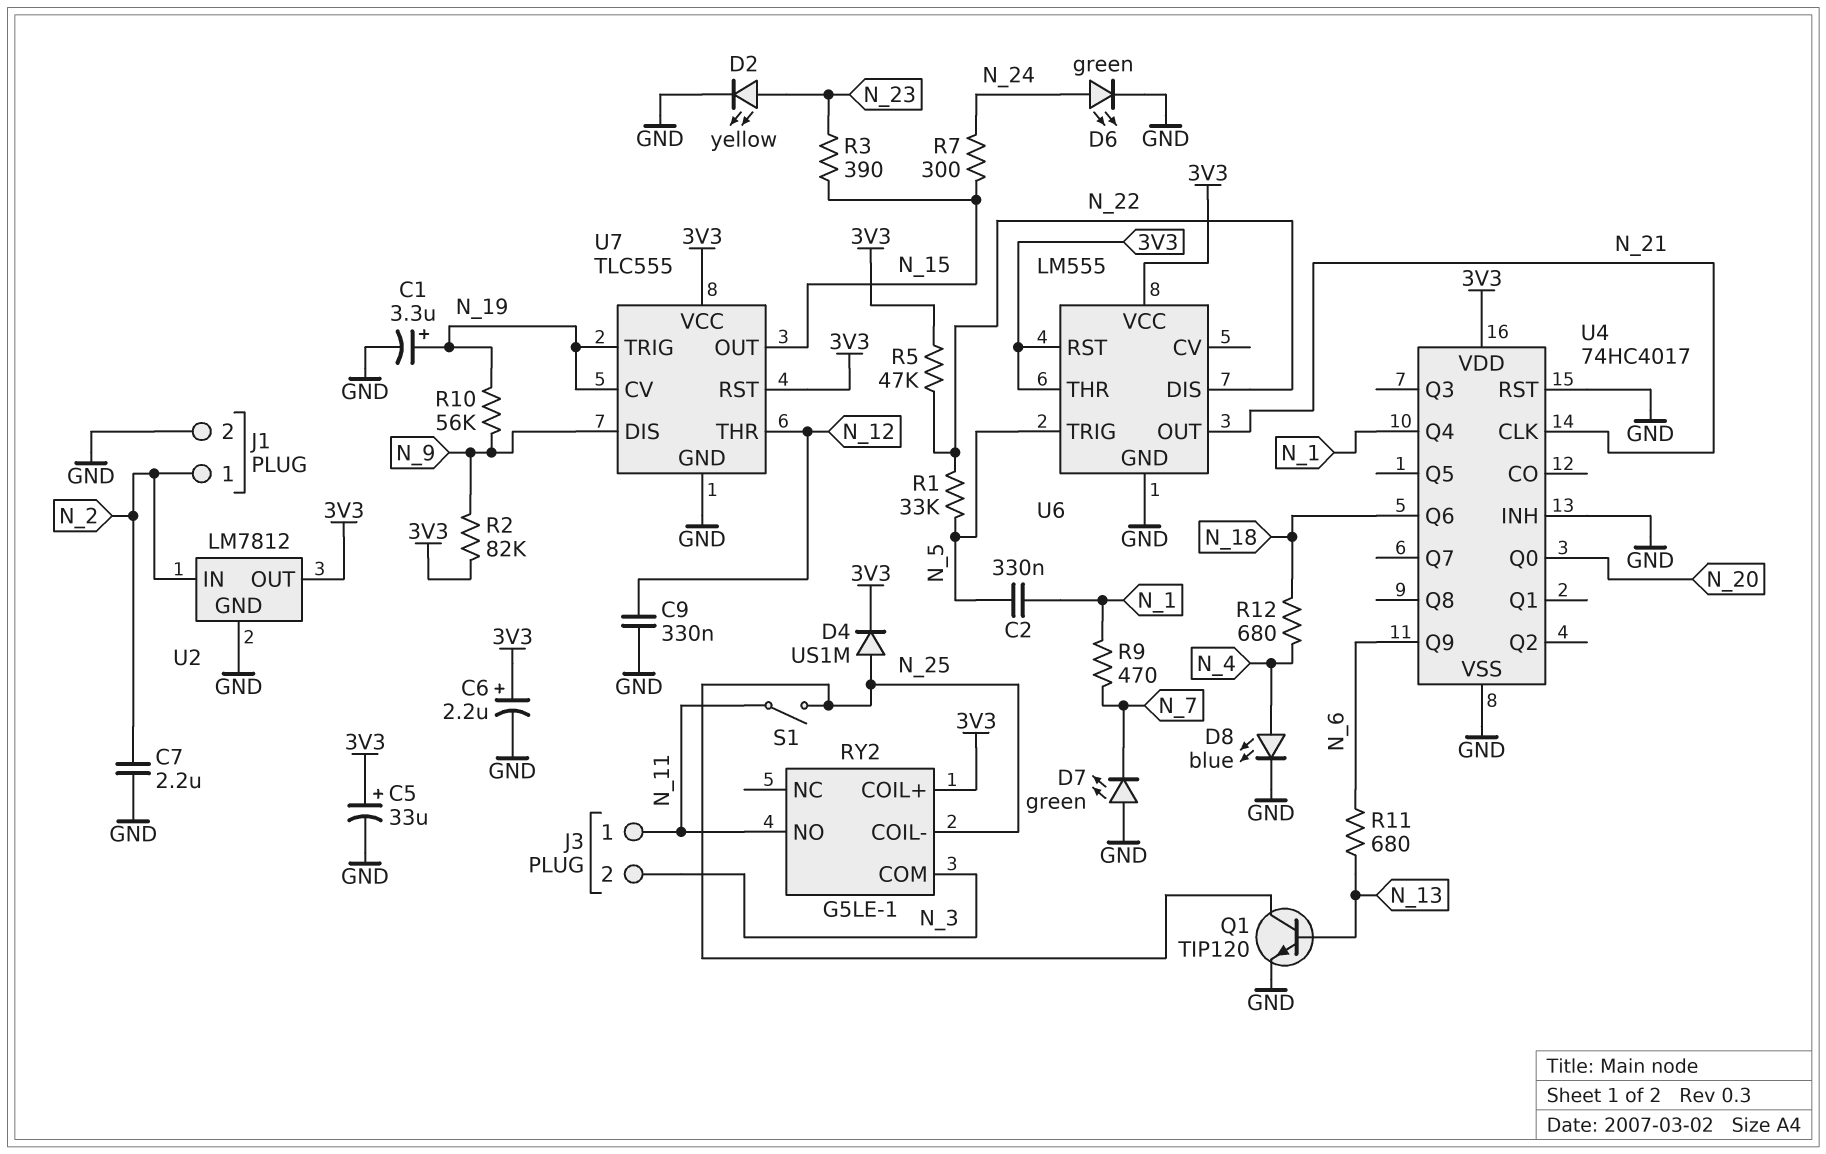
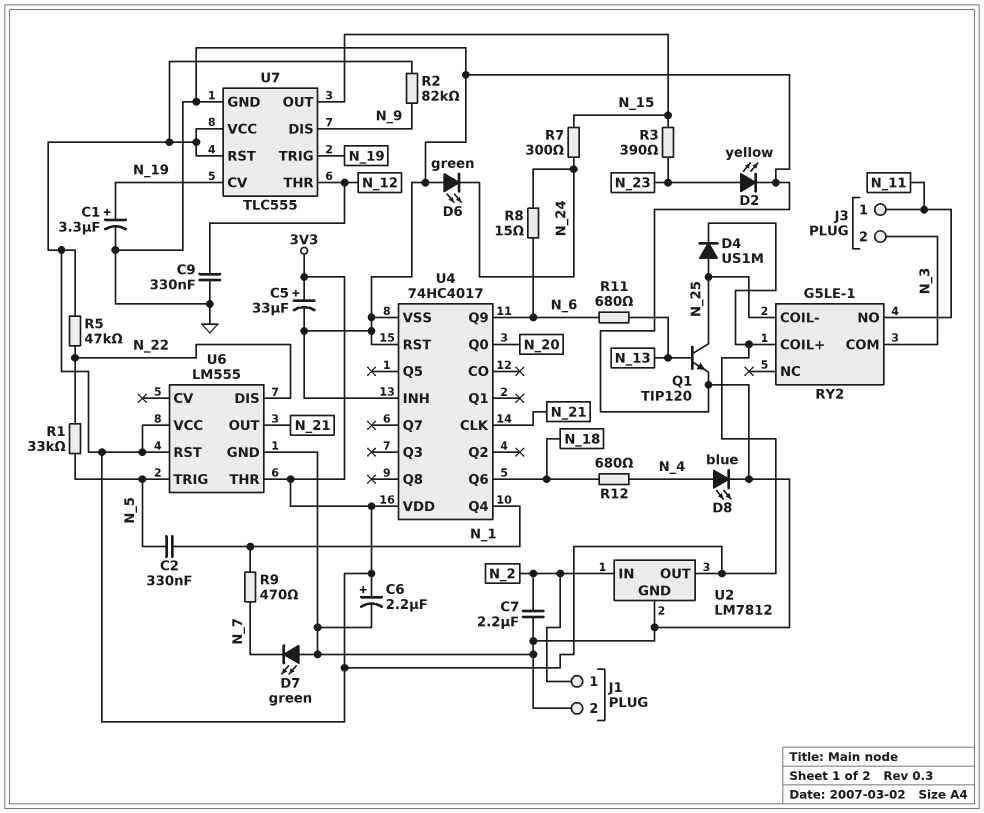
D6: LED green (A N_24, K GND) -> LED green (A GND, K N_24)
R8: none -> 15 (N_6, N_24)
R10: 56k (N_9, N_19) -> none
S1: switch (N_11, N_25) -> none

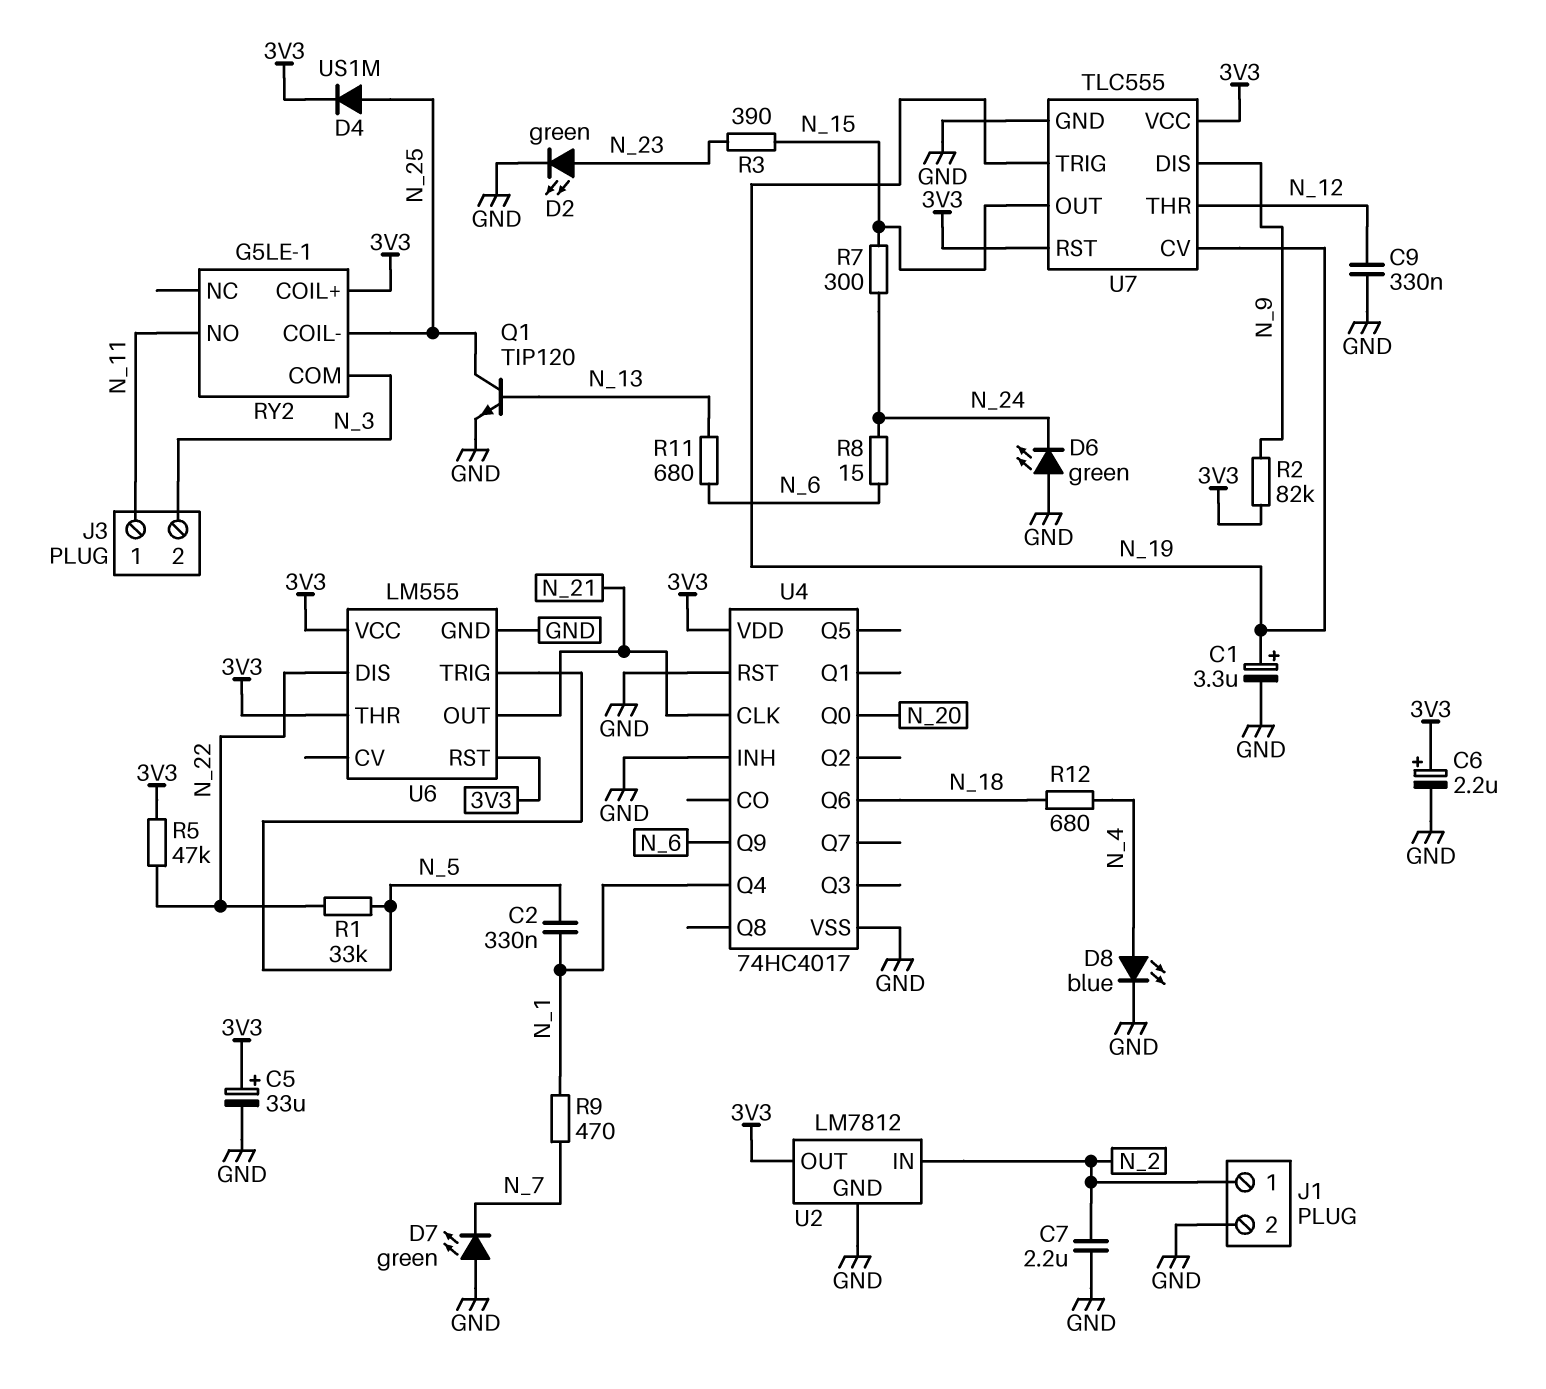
D2: LED yellow (A N_23, K GND) -> LED green (A N_23, K GND)

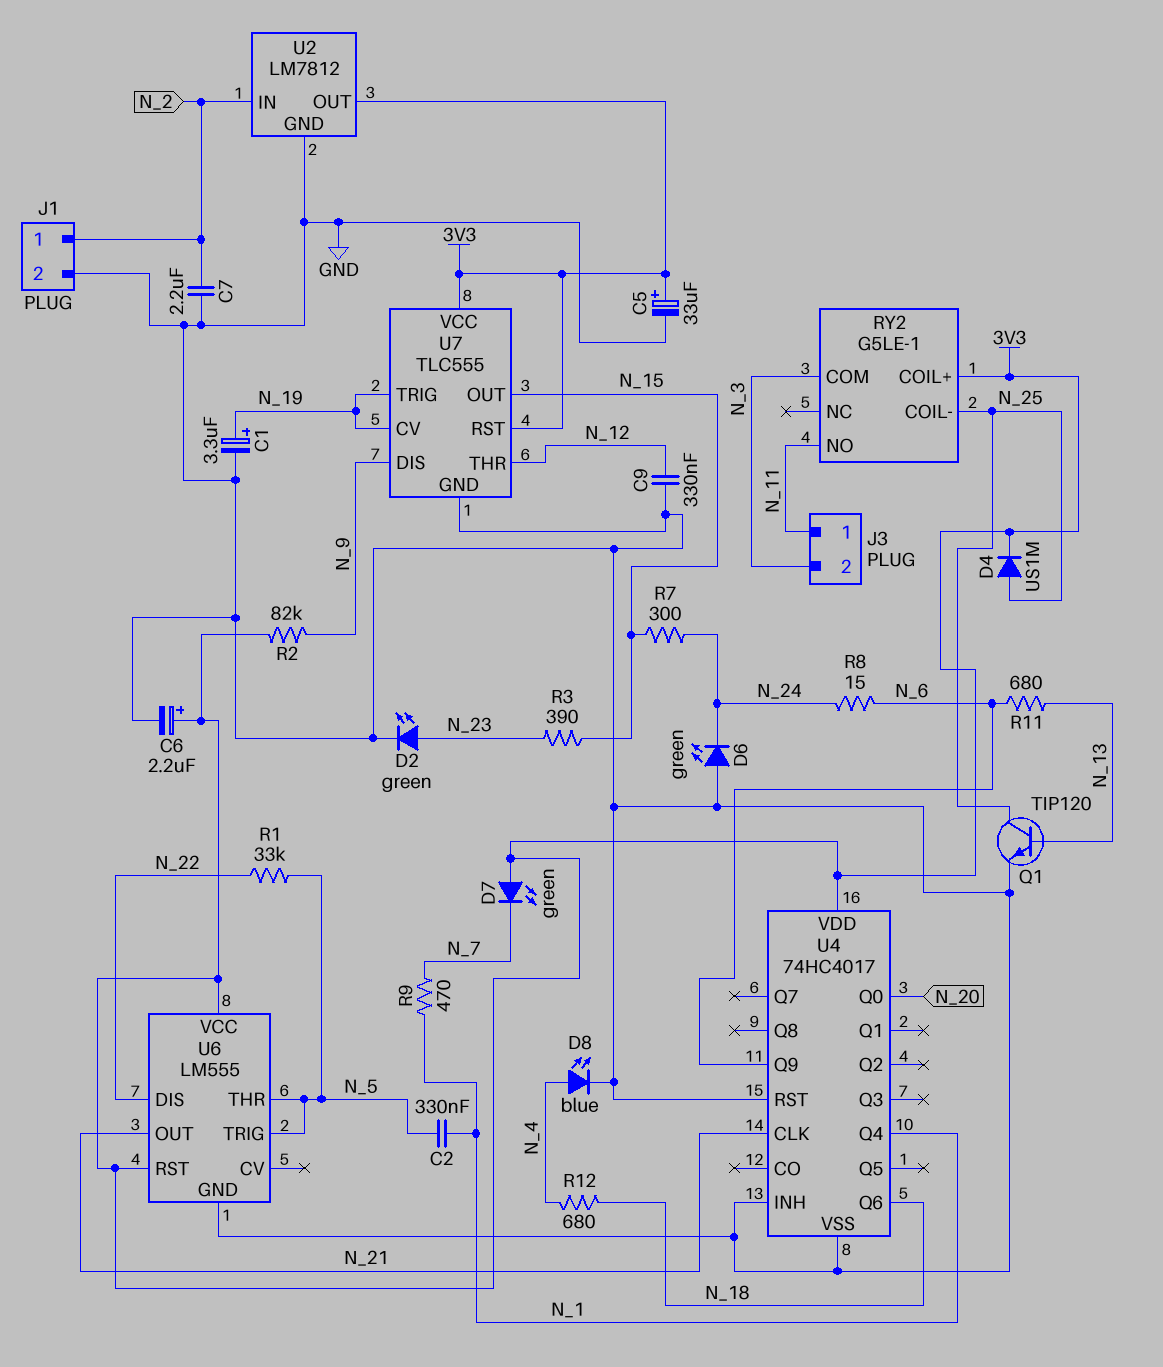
D7: LED green (A GND, K N_7) -> LED green (A 3V3, K N_7)
R5: 47k (3V3, N_22) -> none
U6 pin THR: 3V3 -> N_5

